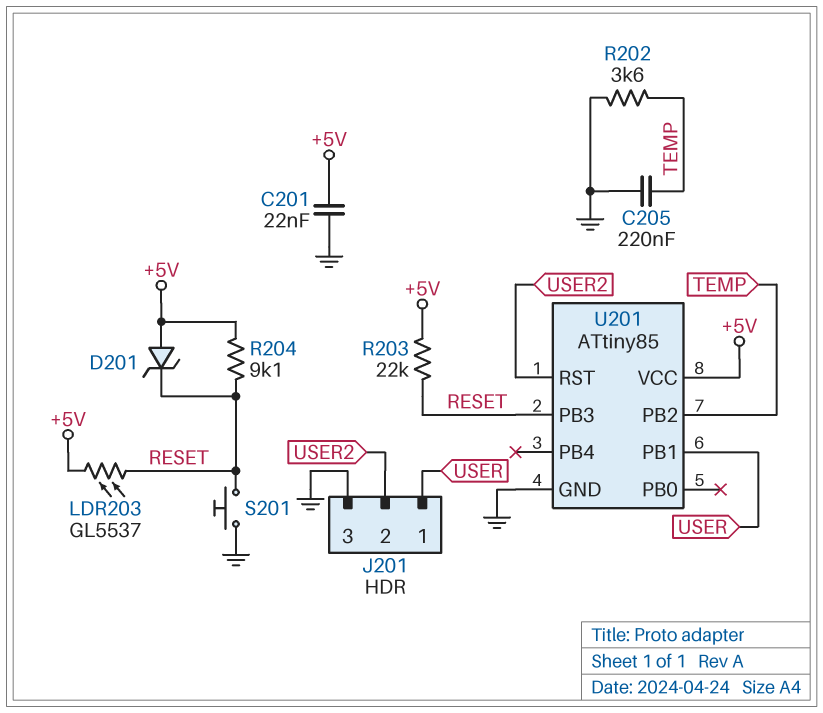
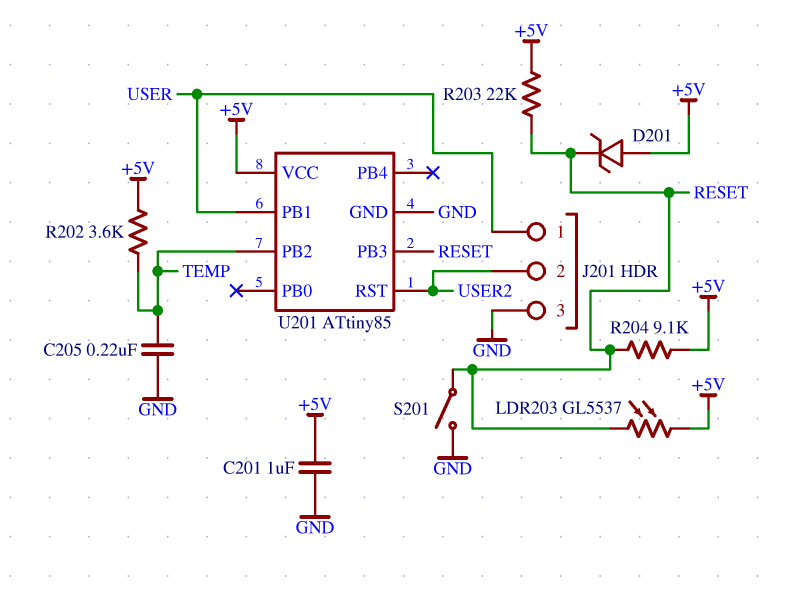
C201: 22nF (+5V, GND) -> 1uF (+5V, GND)
R202: 3.6k (GND, TEMP) -> 3.6k (+5V, TEMP)
S201: button (GND, RESET) -> switch (GND, RESET)

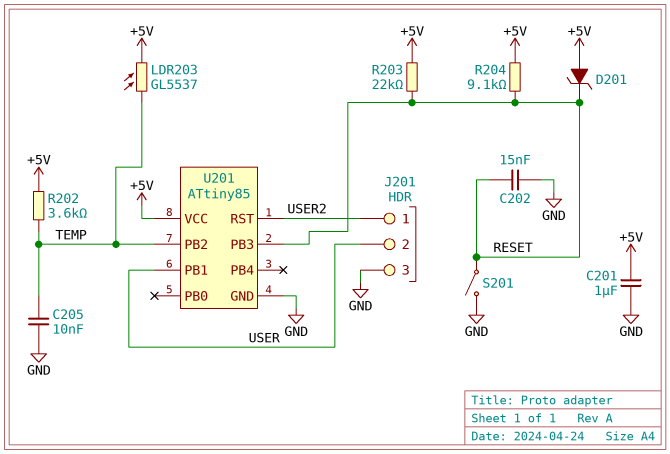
C202: none -> 15nF (GND, RESET)
C205: 220nF (GND, TEMP) -> 10nF (GND, TEMP)
J201 pin 1: USER -> USER2
J201 pin 2: USER2 -> USER
LDR203: GL5537 (+5V, RESET) -> GL5537 (+5V, TEMP)

